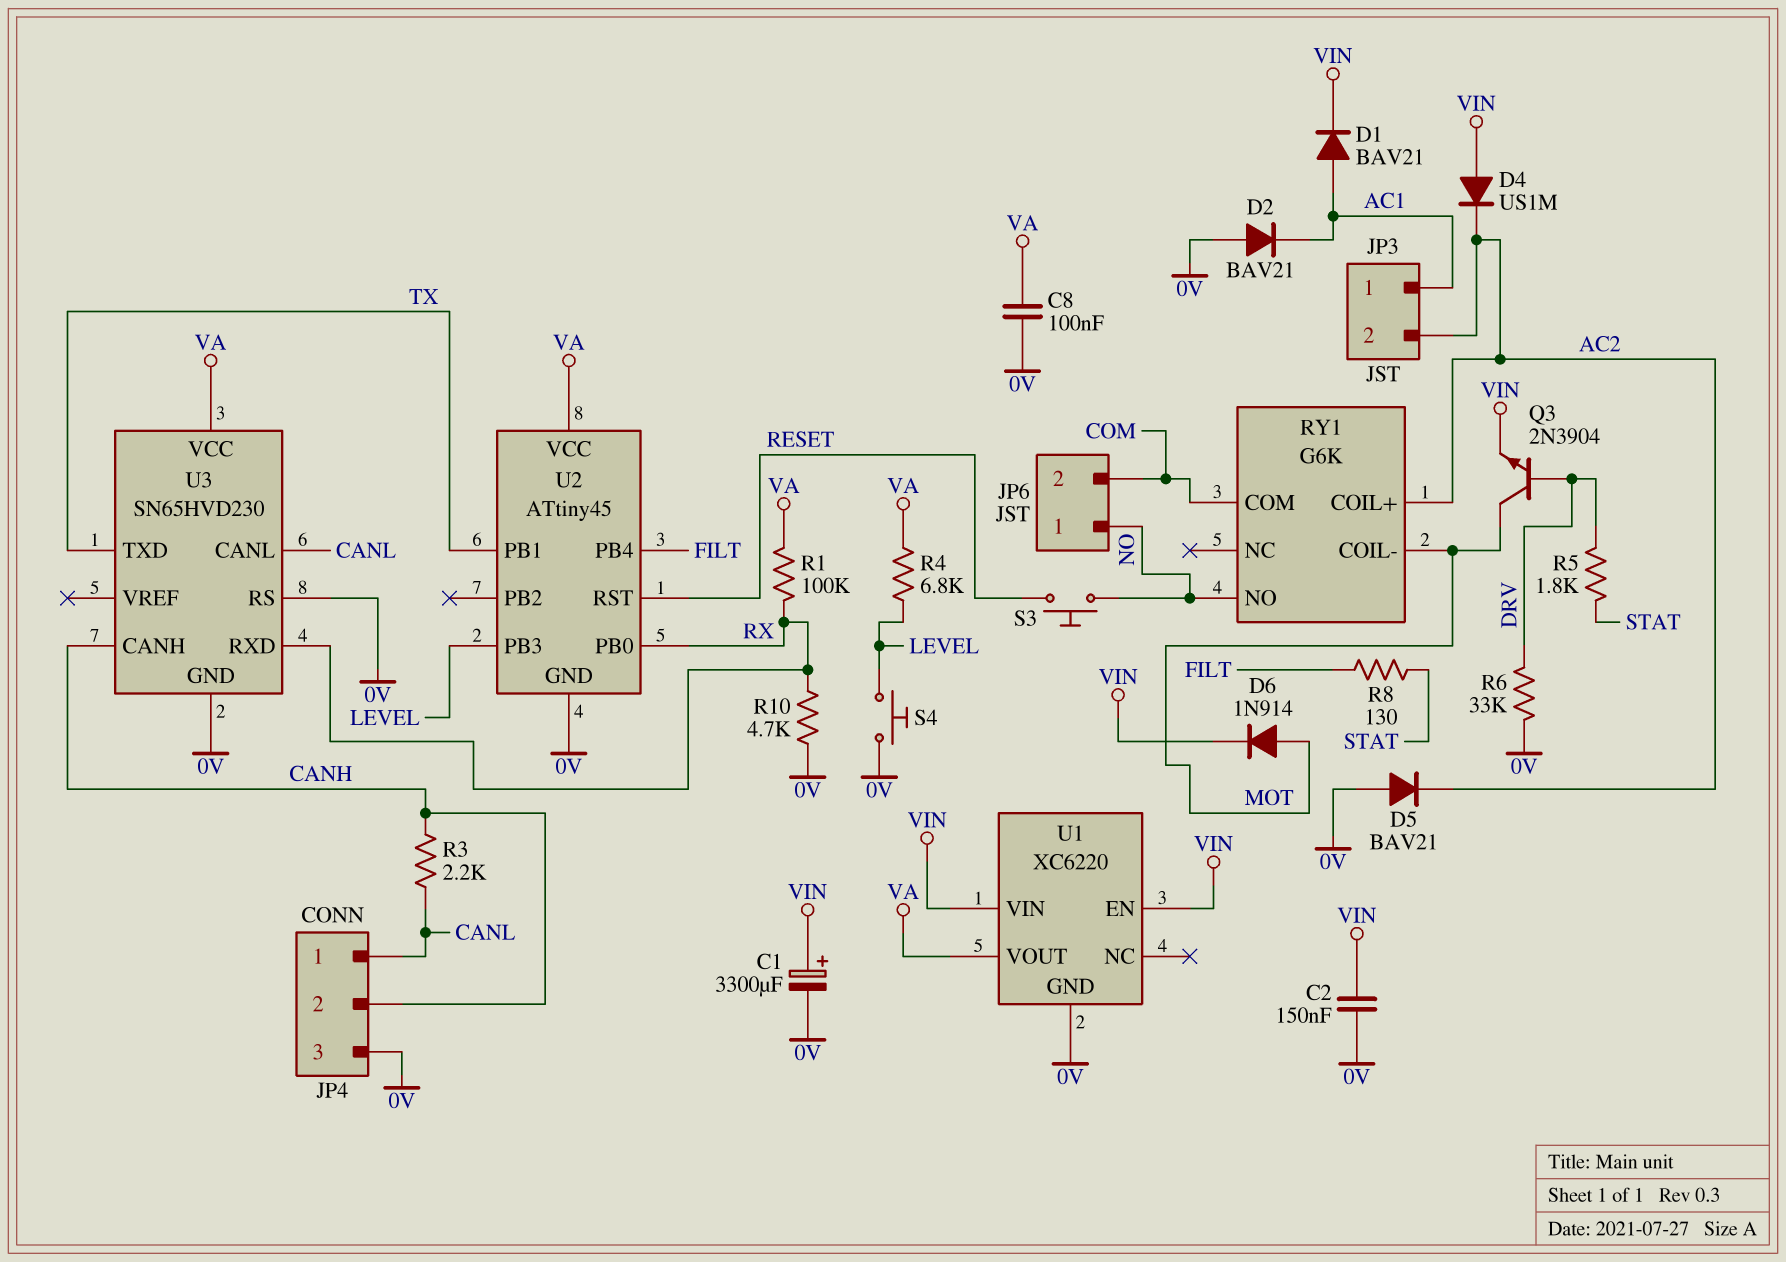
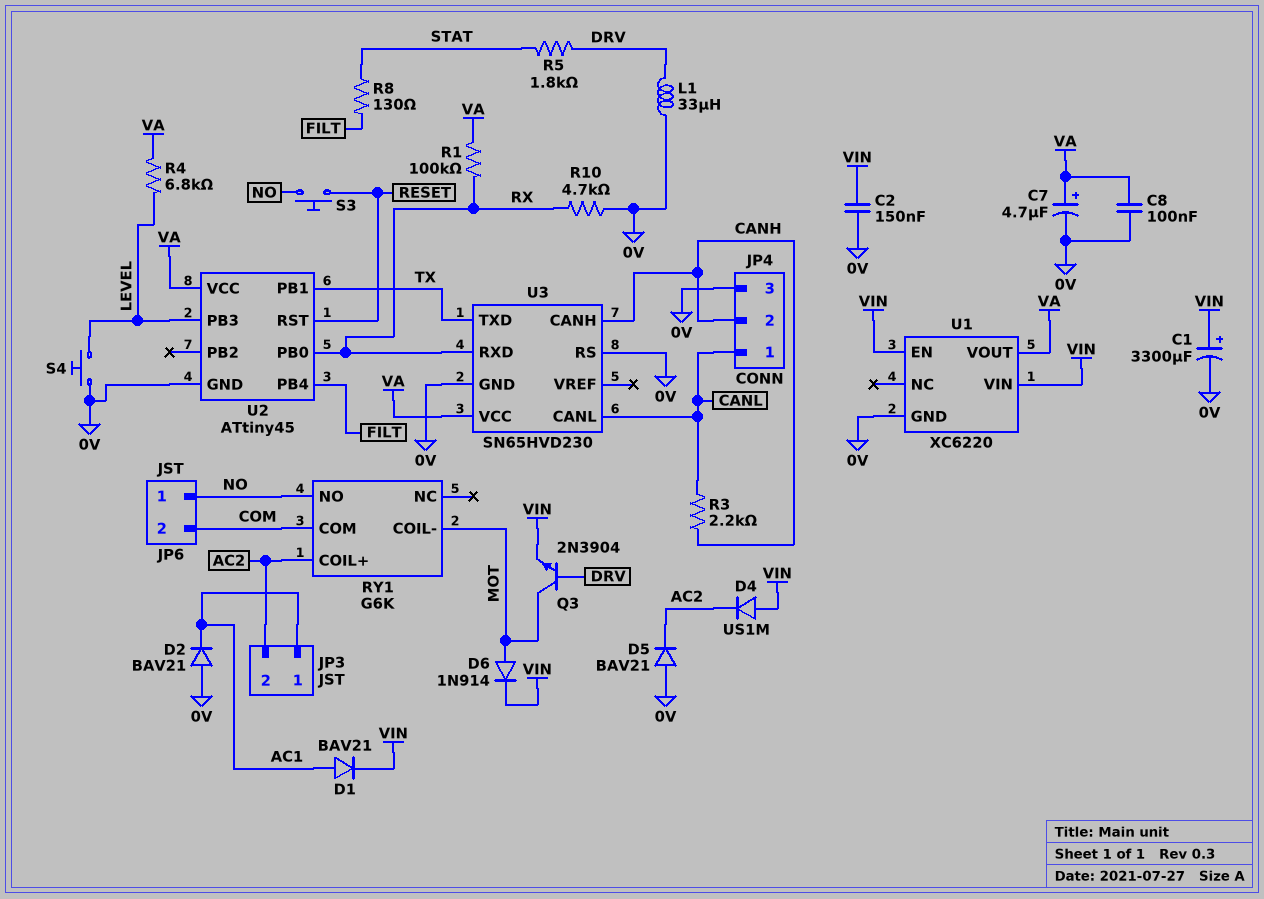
C7: none -> 4.7uF (plus VA, minus 0V)
L1: none -> 33uH (0V, DRV)
R6: 33k (0V, DRV) -> none

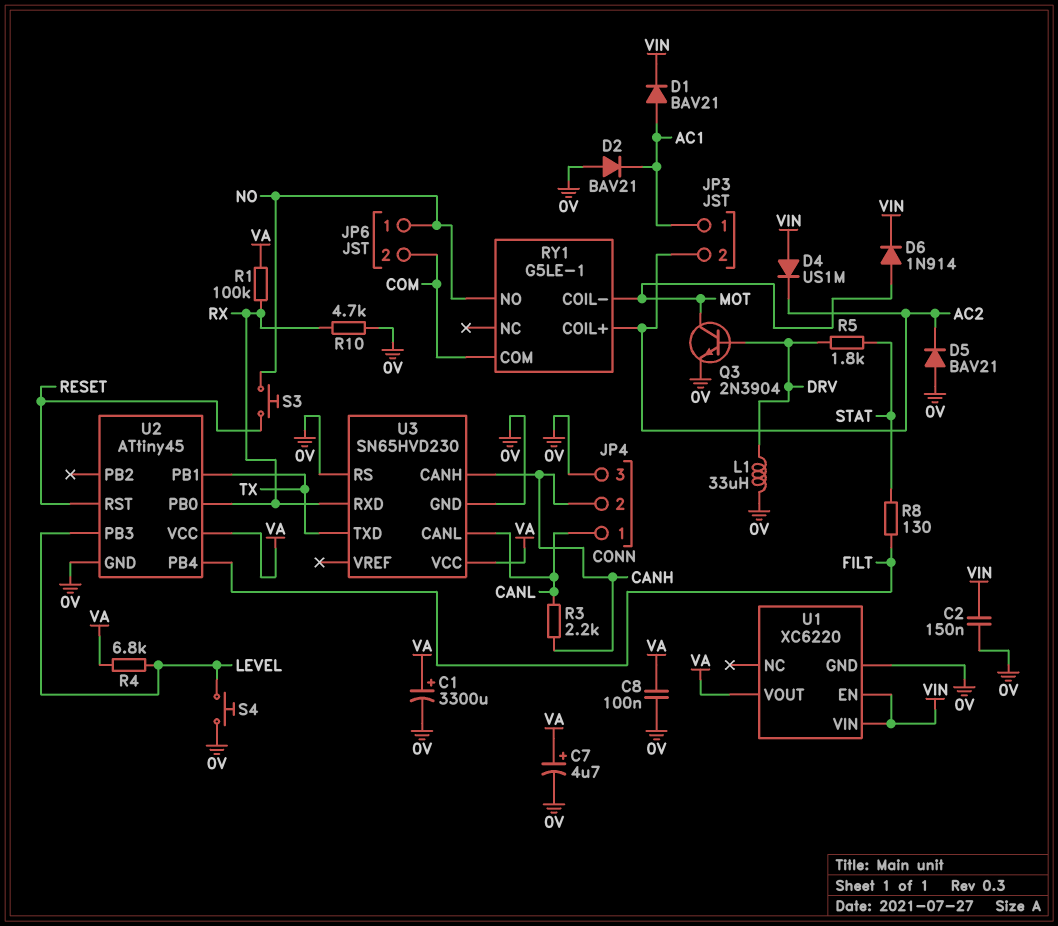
C1: 3300uF (plus VIN, minus 0V) -> 3300uF (plus VA, minus 0V)
Q3: NPN 2N3904 (B DRV, C MOT, E VIN) -> NPN 2N3904 (B DRV, C MOT, E 0V)
RY1: G6K -> G5LE-1

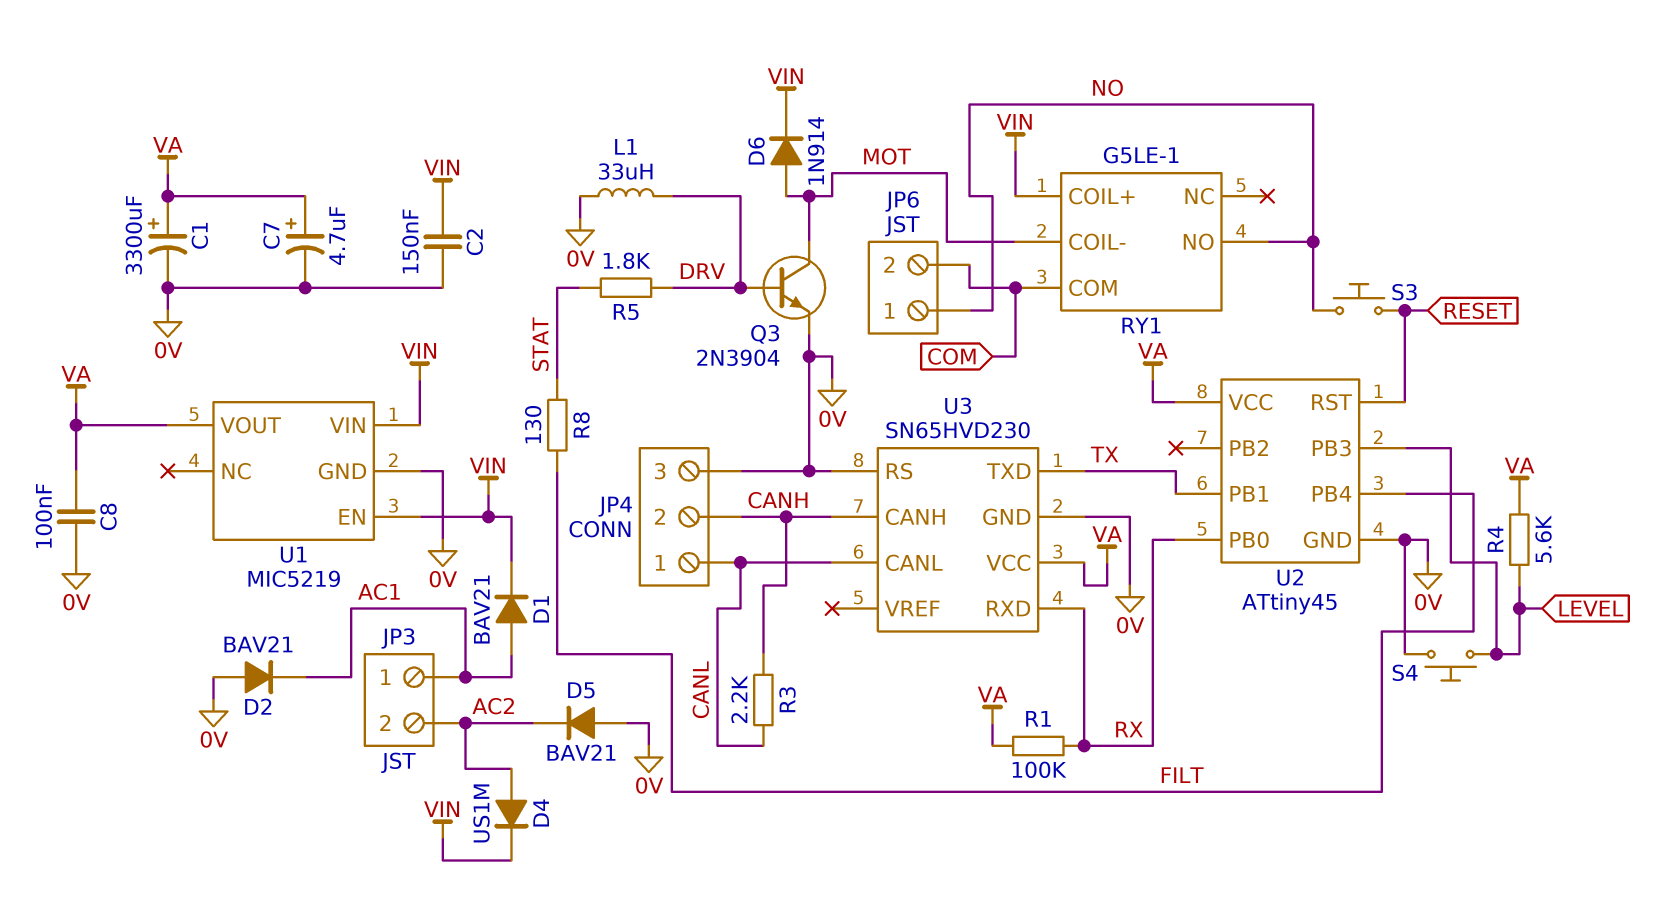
D4: diode US1M (A VIN, K AC2) -> diode US1M (A AC2, K VIN)
R4: 6.8k (LEVEL, VA) -> 5.6k (LEVEL, VA)
R10: 4.7k (0V, RX) -> none
RY1 pin COIL+: AC2 -> VIN
U1: XC6220 -> MIC5219

